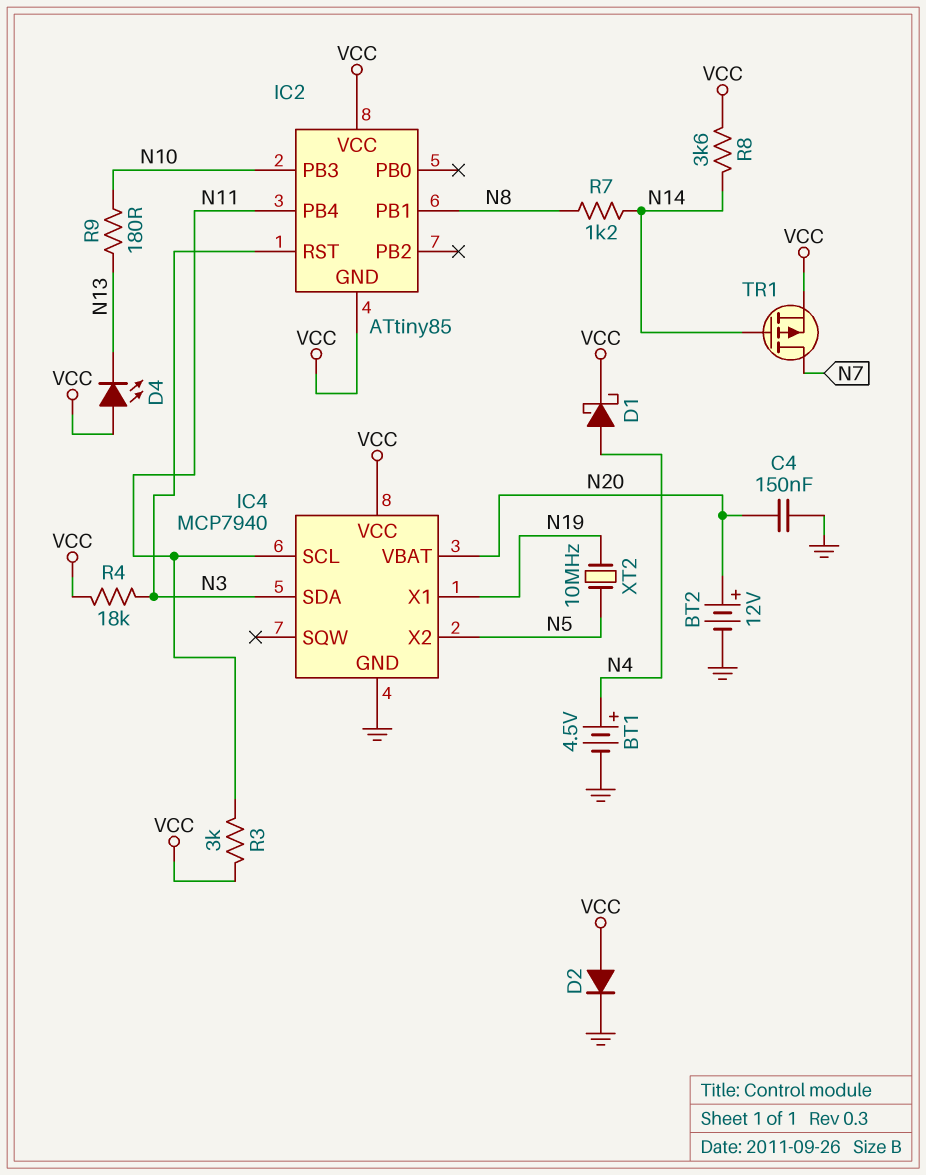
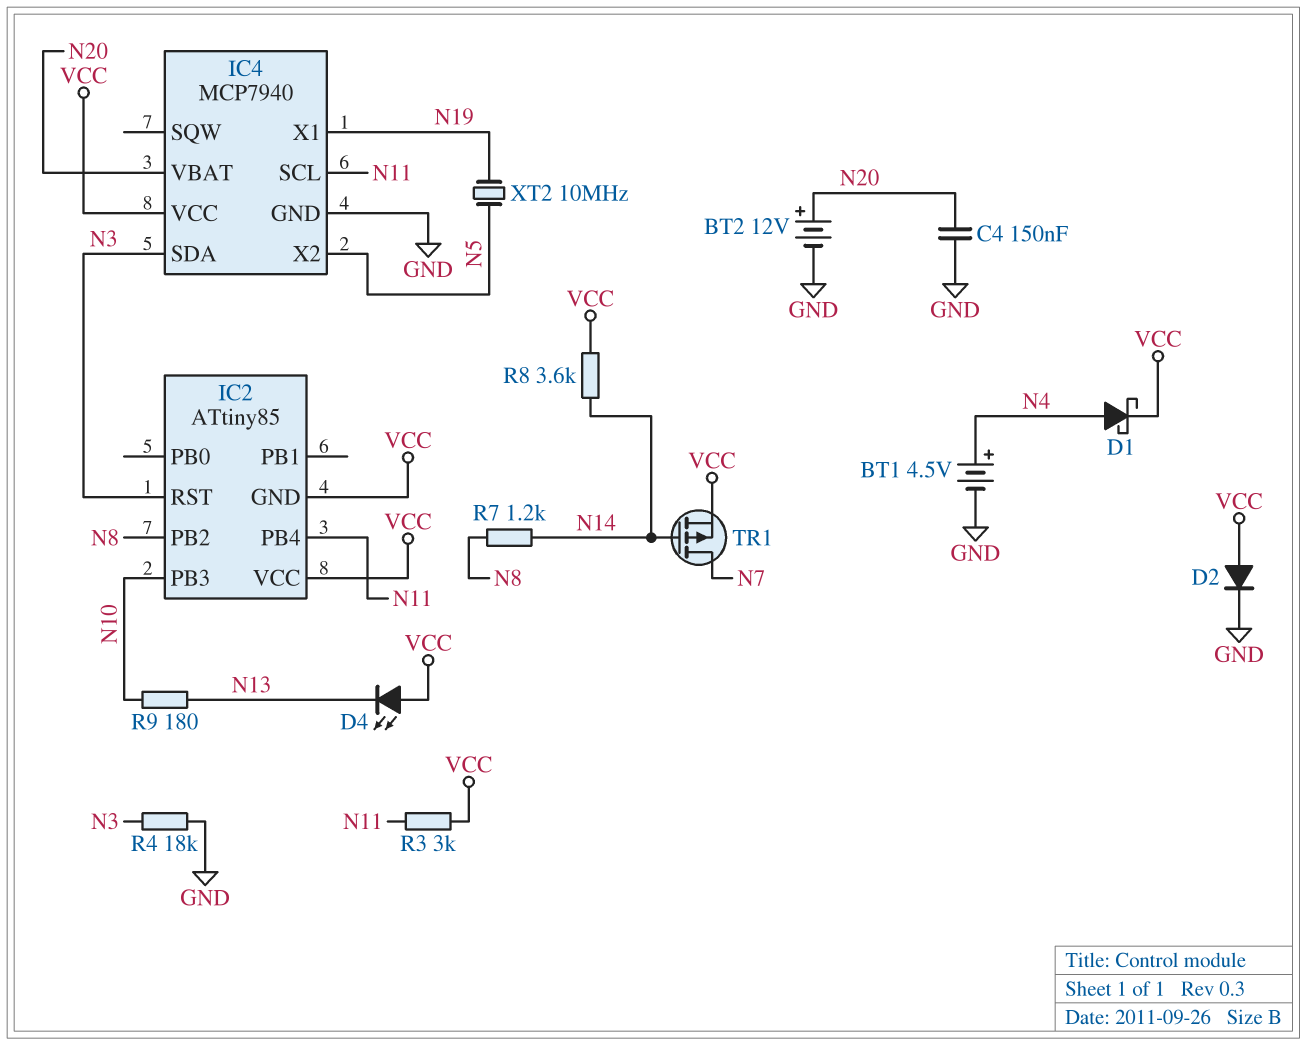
IC2 pin PB1: N8 -> none
IC2 pin PB2: none -> N8
R4: 18k (N3, VCC) -> 18k (GND, N3)

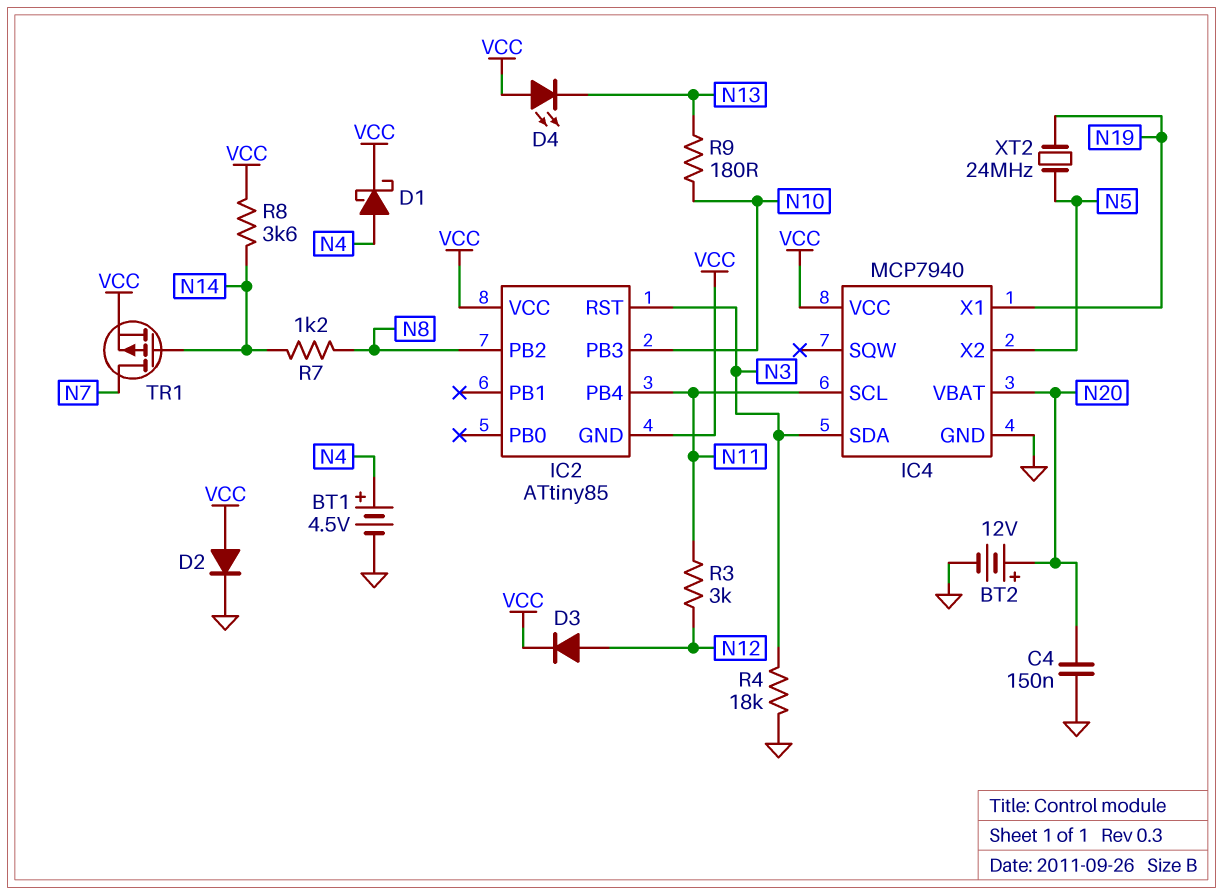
D3: none -> diode (A N12, K VCC)
R3: 3k (N11, VCC) -> 3k (N11, N12)
XT2: 10MHz (N5, N19) -> 24MHz (N5, N19)

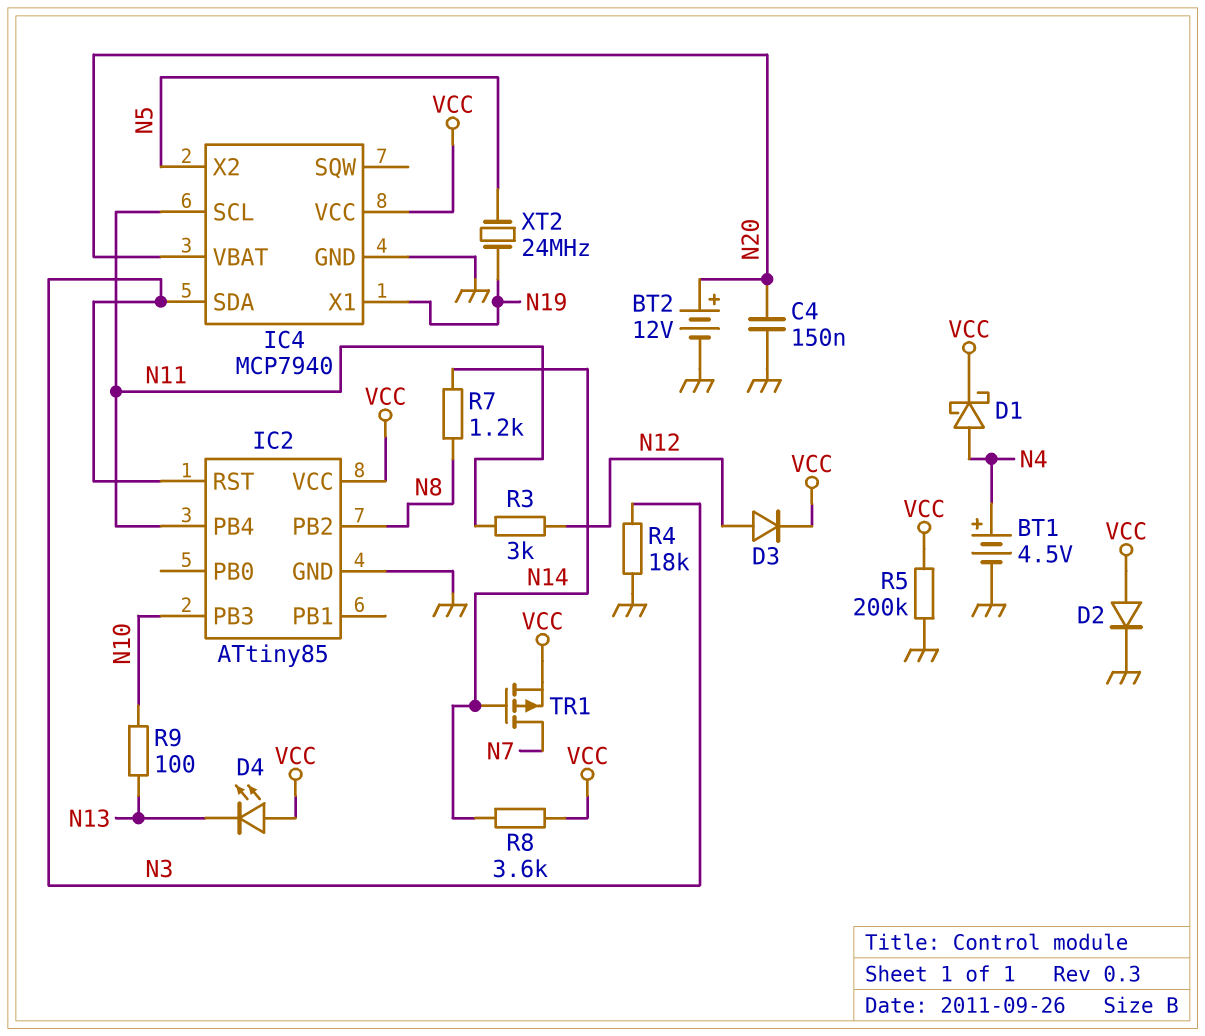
IC2 pin GND: VCC -> GND
R5: none -> 200k (GND, VCC)
R9: 180 (N10, N13) -> 100 (N10, N13)

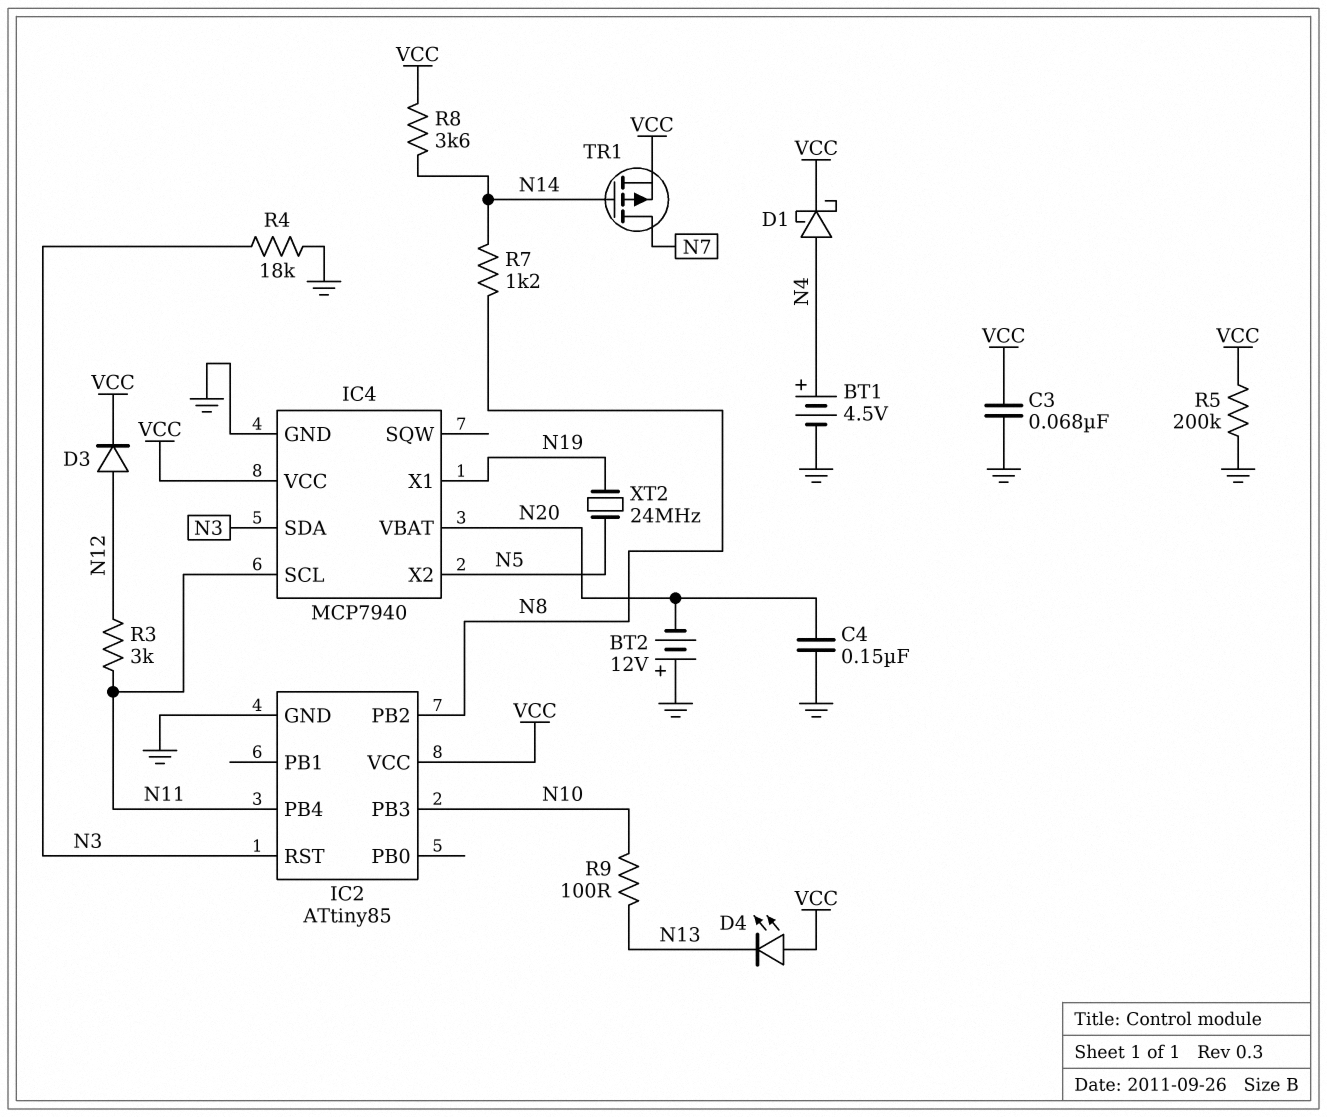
BT2: 12V (plus N20, minus GND) -> 12V (plus GND, minus N20)
C3: none -> 68nF (GND, VCC)
D2: diode (A VCC, K GND) -> none

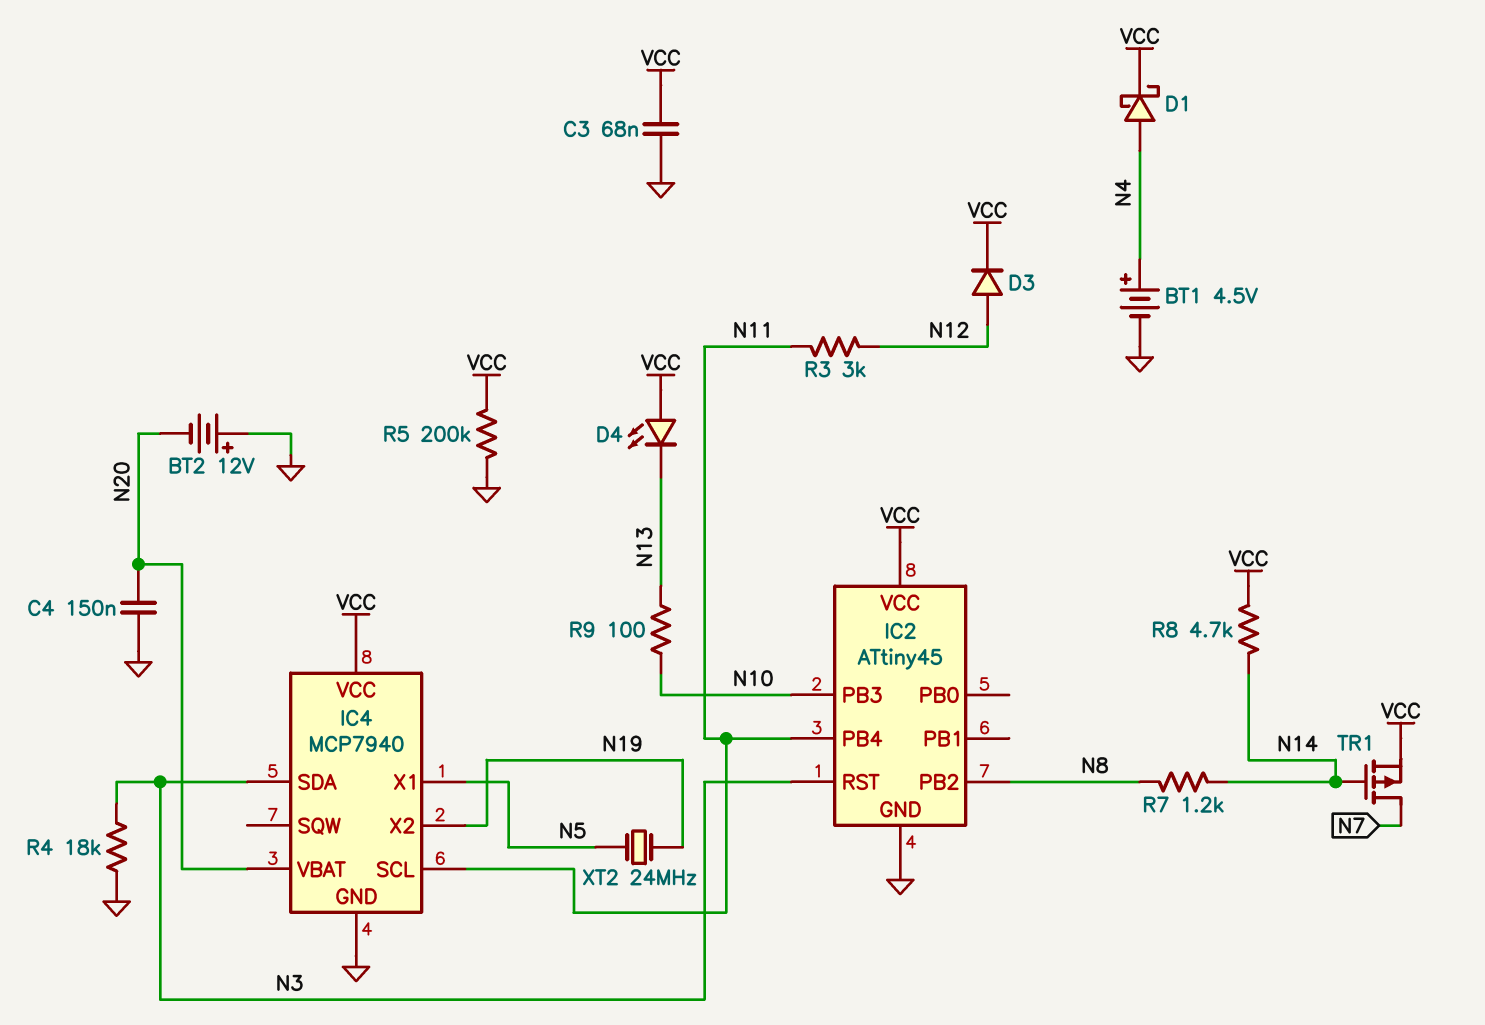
IC2: ATtiny85 -> ATtiny45
IC4 pin X1: N19 -> N5
IC4 pin X2: N5 -> N19
R8: 3.6k (N14, VCC) -> 4.7k (N14, VCC)

